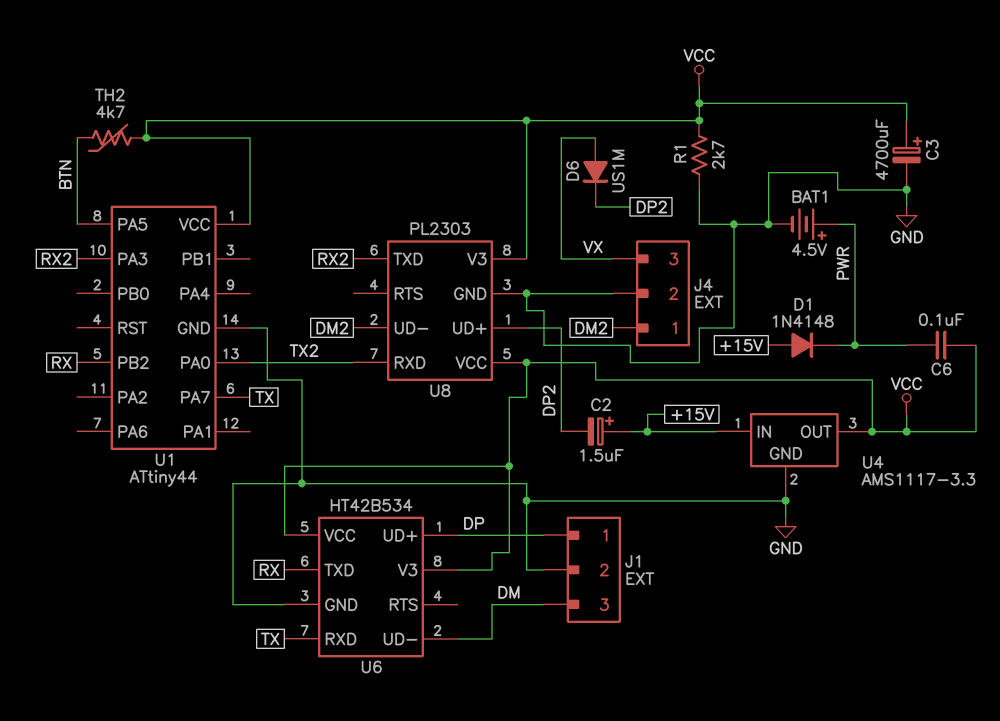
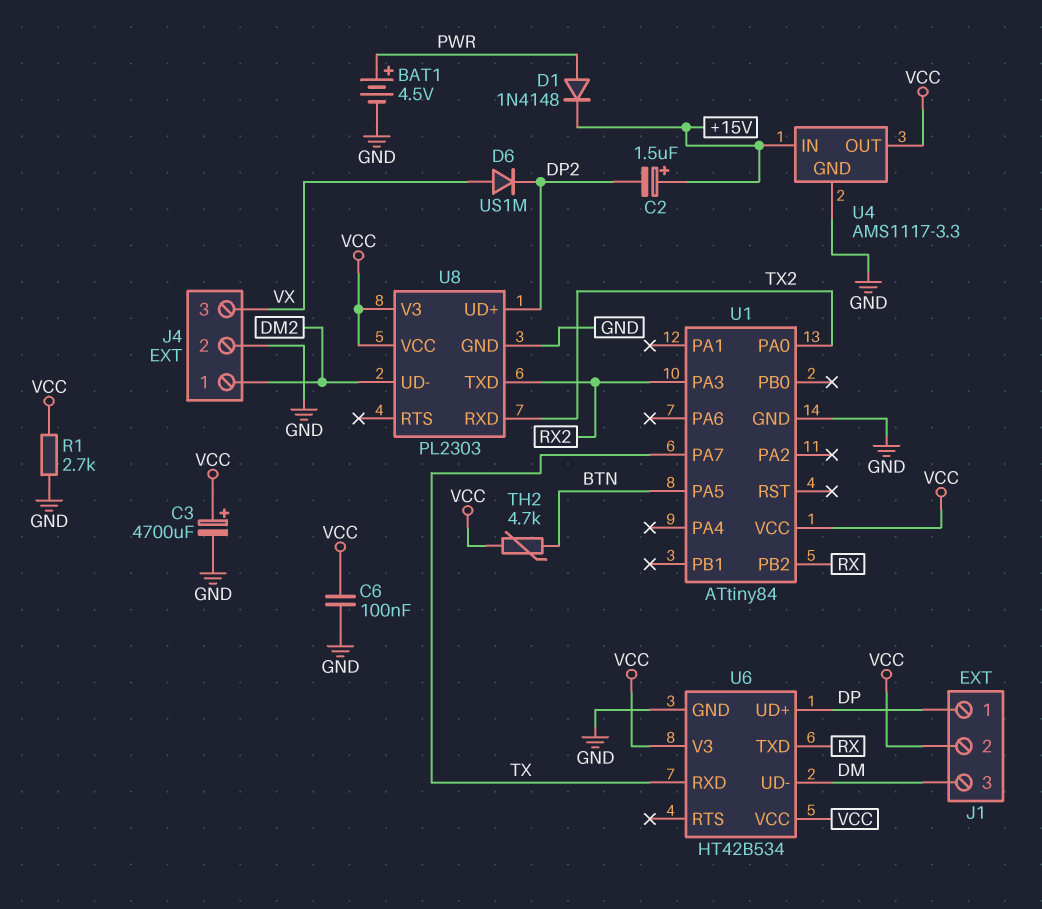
C6: 100nF (PWR, VCC) -> 100nF (GND, VCC)
D1: diode 1N4148 (A +15V, K PWR) -> diode 1N4148 (A PWR, K +15V)
J1 pin 2: GND -> VCC
U1: ATtiny44 -> ATtiny84

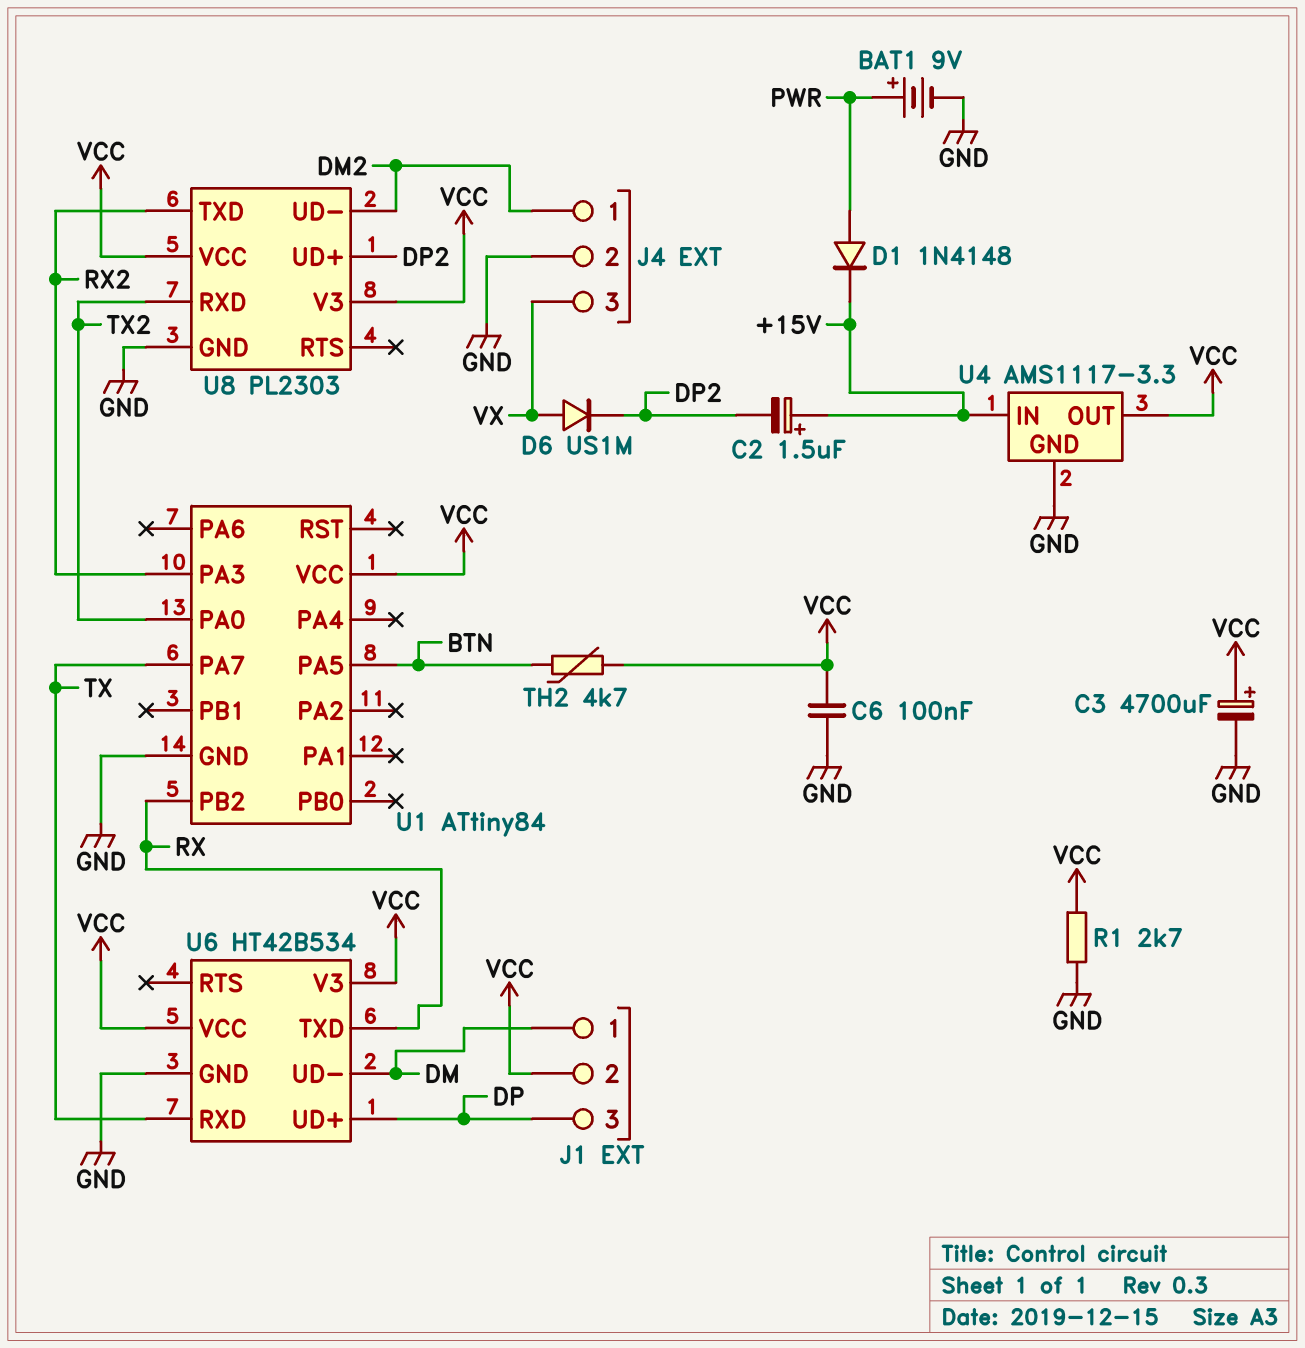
BAT1: 4.5V (plus PWR, minus GND) -> 9V (plus PWR, minus GND)
J1 pin 1: DP -> DM
J1 pin 3: DM -> DP

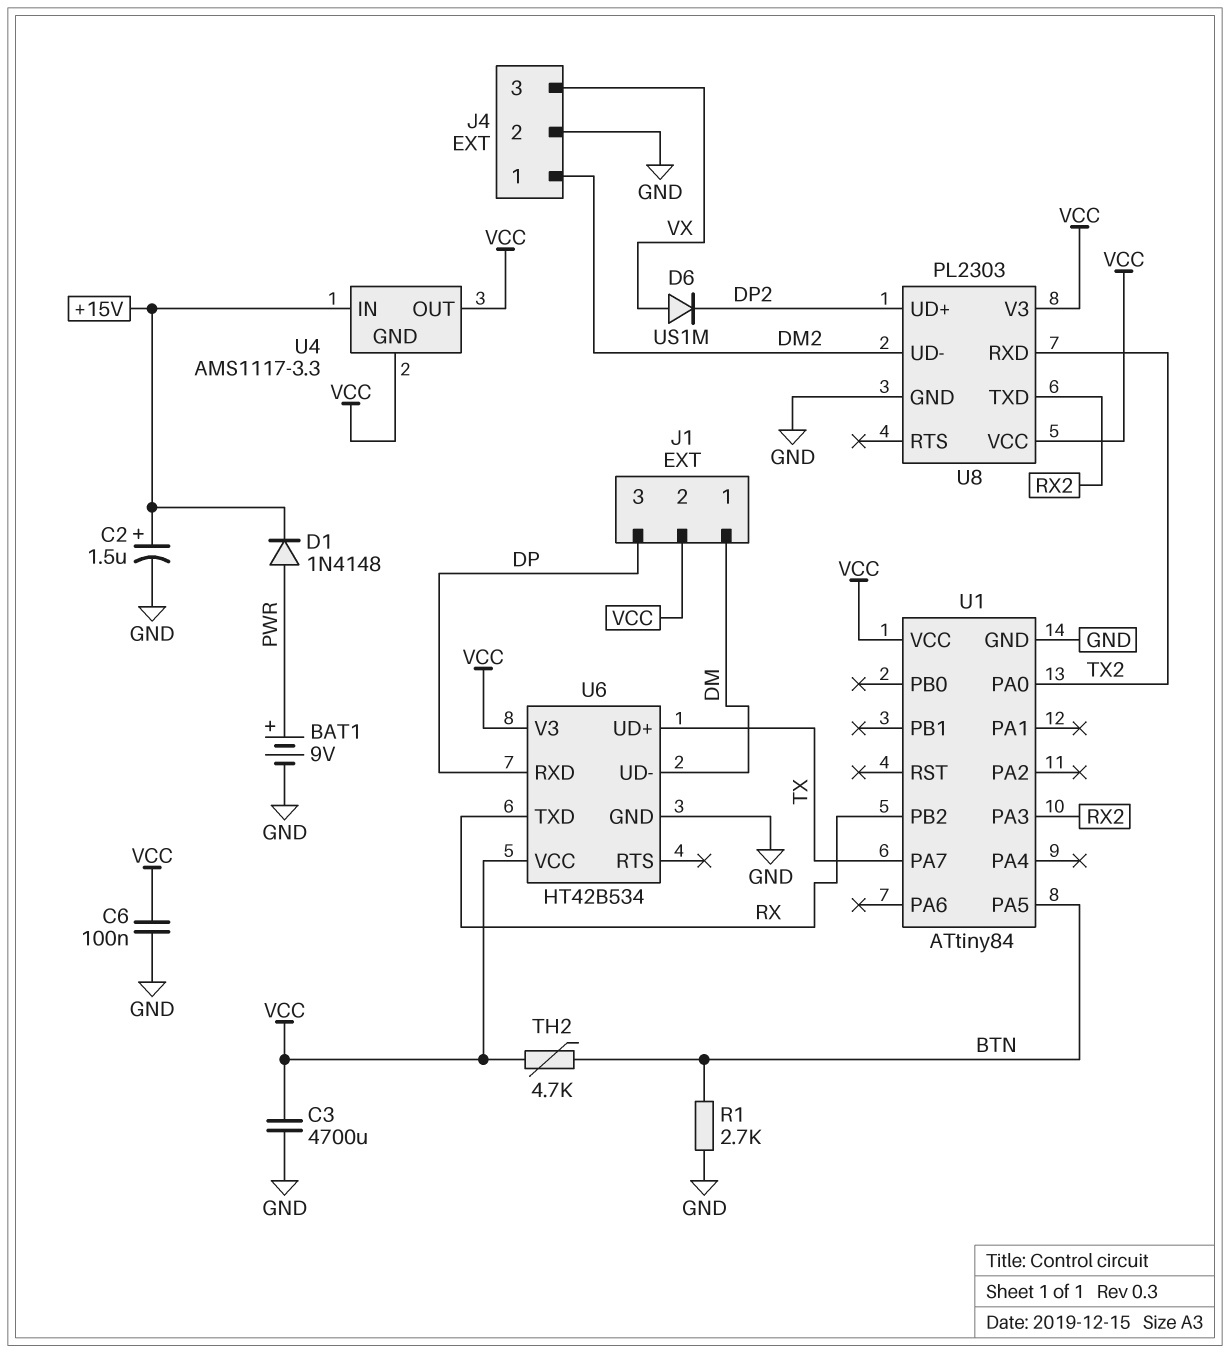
C2: 1.5uF (plus +15V, minus DP2) -> 1.5uF (plus +15V, minus GND)
C3: 4700uF (plus VCC, minus GND) -> 4700uF (GND, VCC)
R1: 2.7k (GND, VCC) -> 2.7k (BTN, GND)
U4 pin GND: GND -> VCC
U6 pin RXD: TX -> DP
U6 pin UD+: DP -> TX

